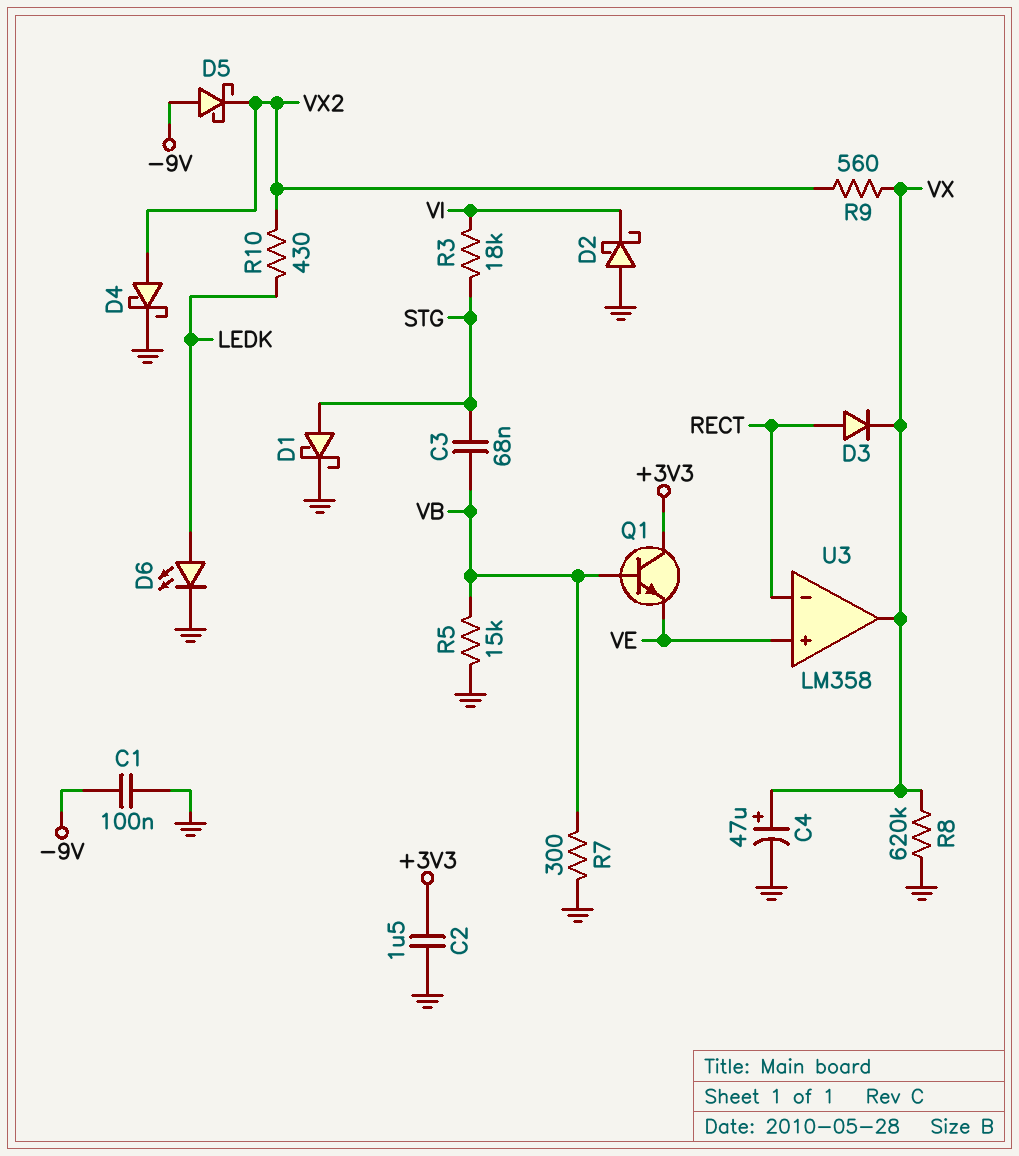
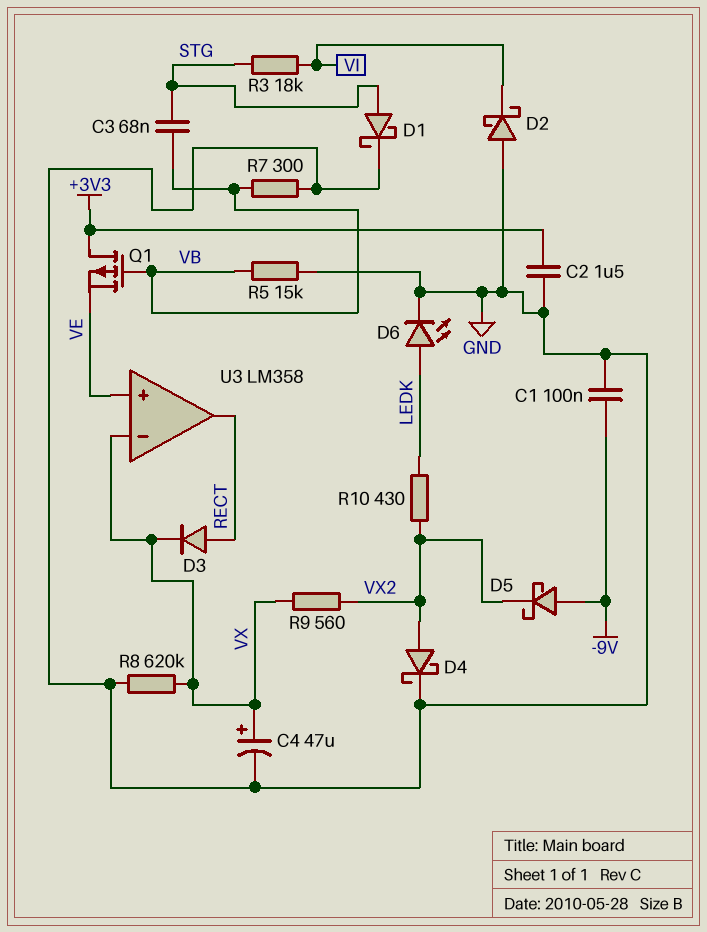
Q1: NPN (B VB, C +3V3, E VE) -> PMOS (G VB, D +3V3, S VE)
U3 pin in-: RECT -> VX
U3 pin out: VX -> RECT

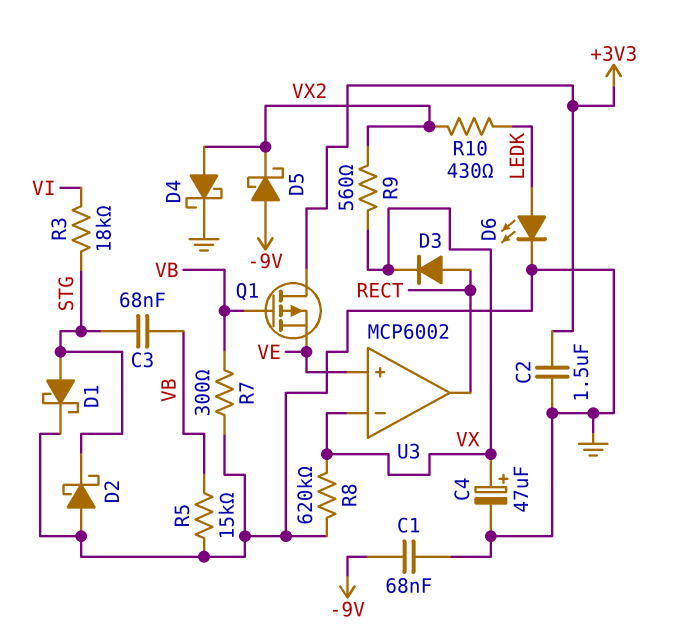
C1: 100nF (-9V, GND) -> 68nF (-9V, GND)
D2: schottky (A GND, K VI) -> schottky (A GND, K STG)
U3: LM358 -> MCP6002

